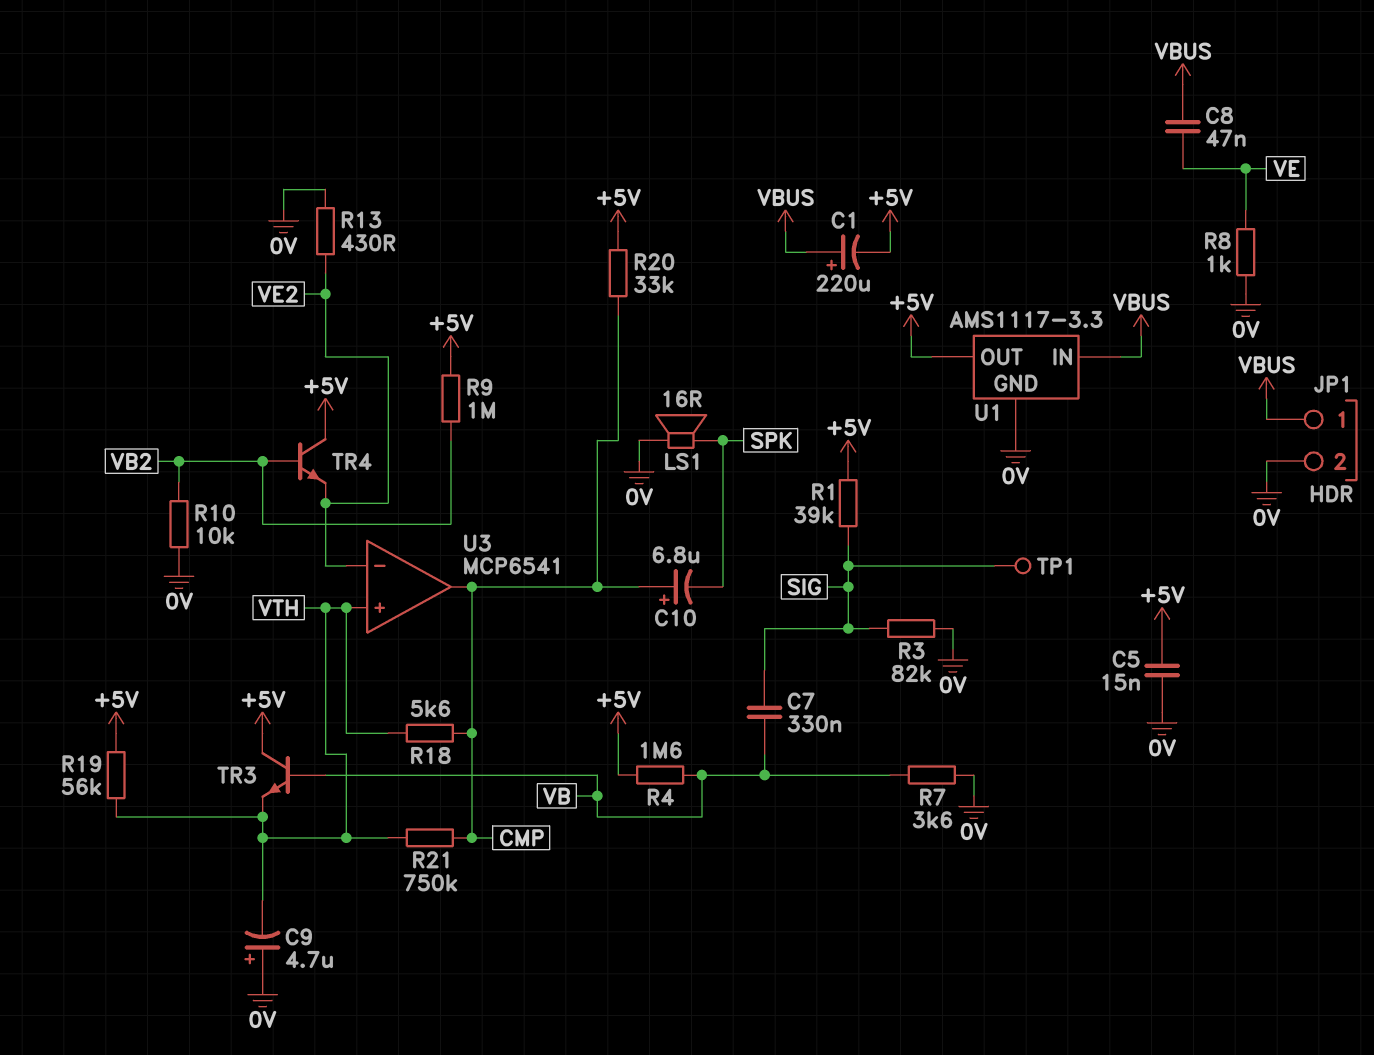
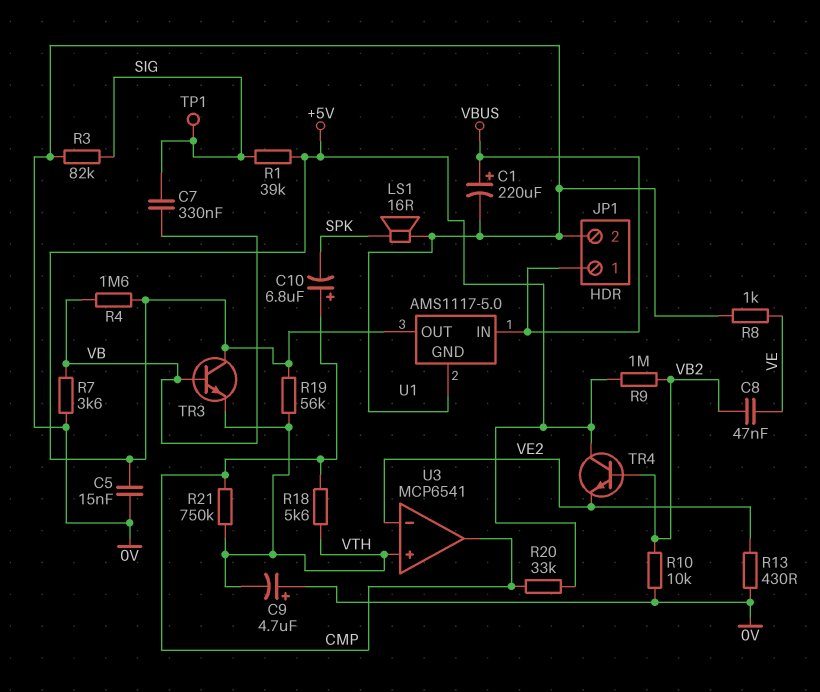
C1: 220uF (plus VBUS, minus +5V) -> 220uF (plus VBUS, minus 0V)
C8: 47nF (VBUS, VE) -> 47nF (VB2, VE)
U1: AMS1117-3.3 -> AMS1117-5.0

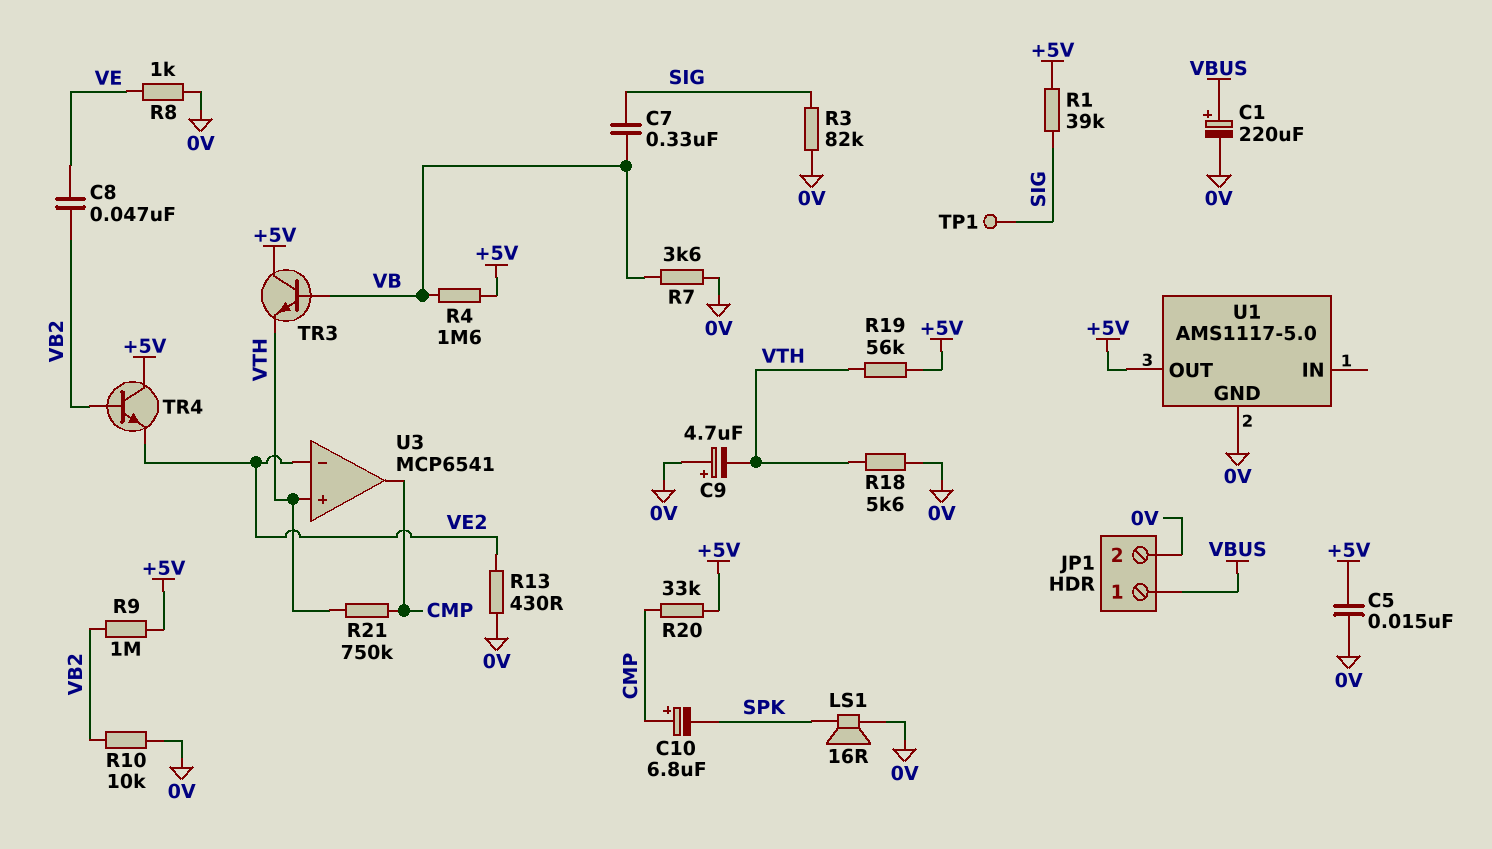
R18: 5.6k (CMP, VTH) -> 5.6k (0V, VTH)
U1 pin IN: VBUS -> none

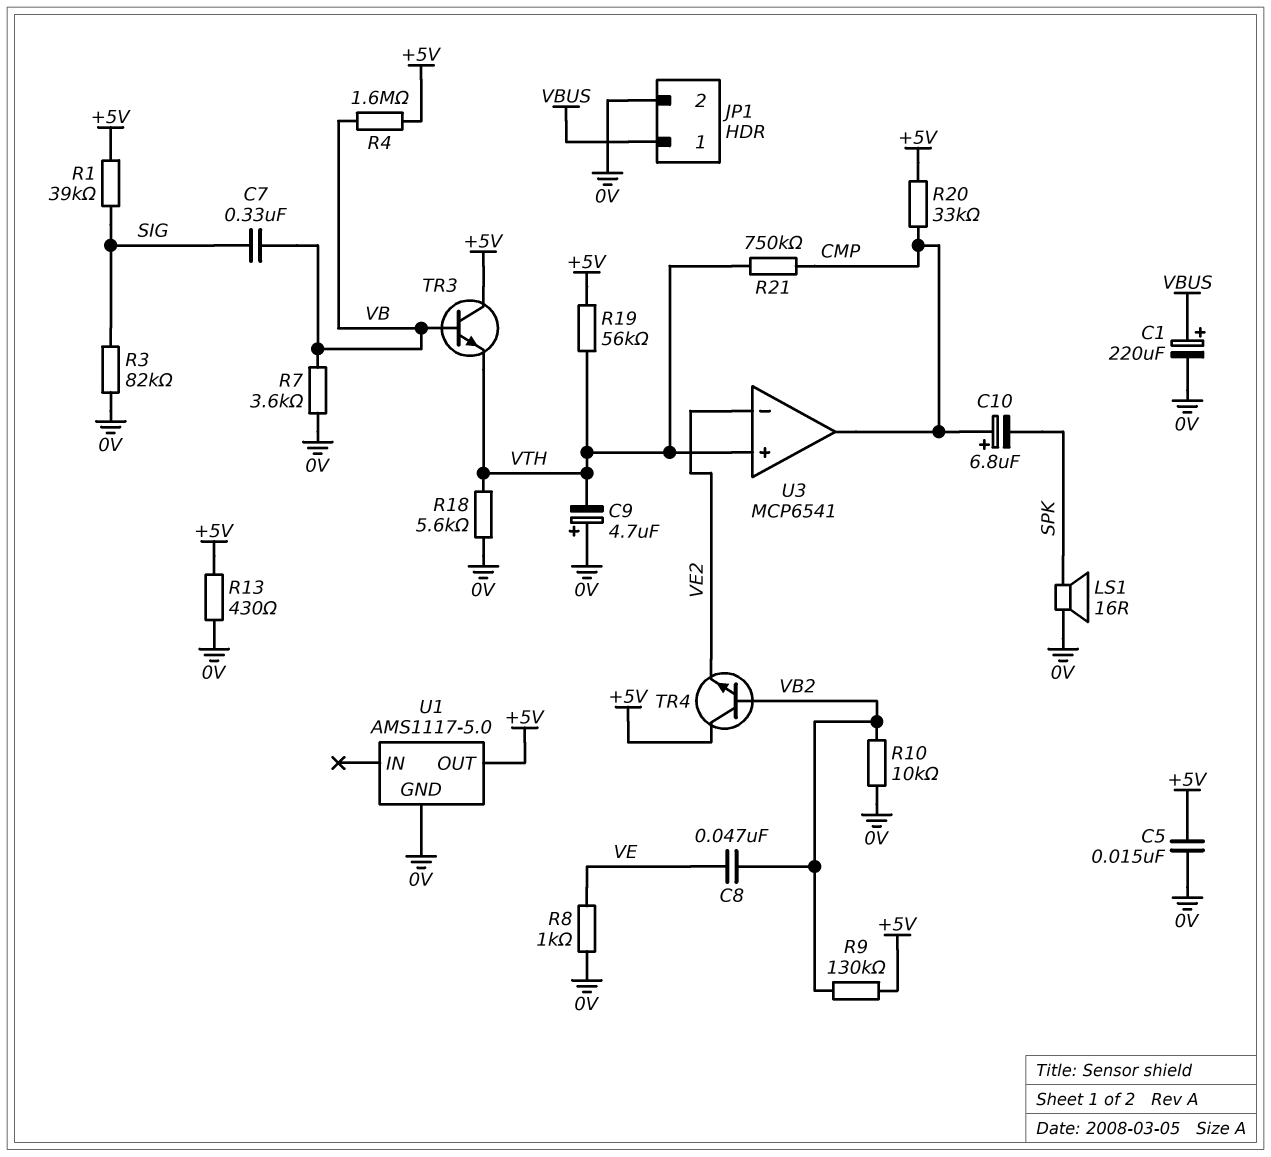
R9: 1M (+5V, VB2) -> 130k (+5V, VB2)
R13: 430 (0V, VE2) -> 430 (+5V, 0V)
TP1: test point (SIG) -> none

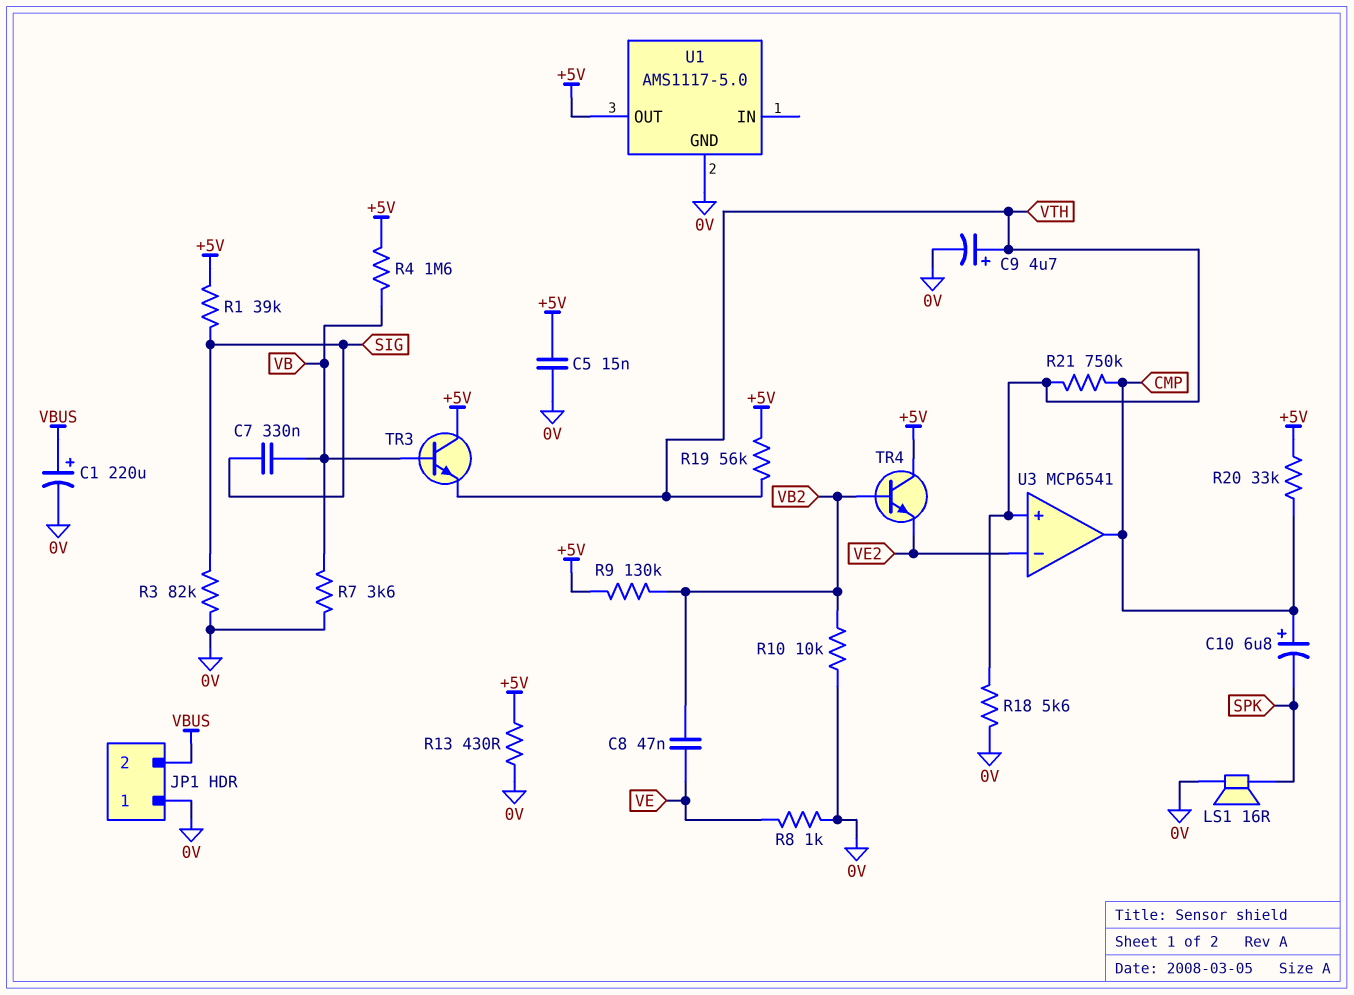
C9: 4.7uF (plus 0V, minus VTH) -> 4.7uF (plus VTH, minus 0V)
JP1 pin 1: VBUS -> 0V
JP1 pin 2: 0V -> VBUS

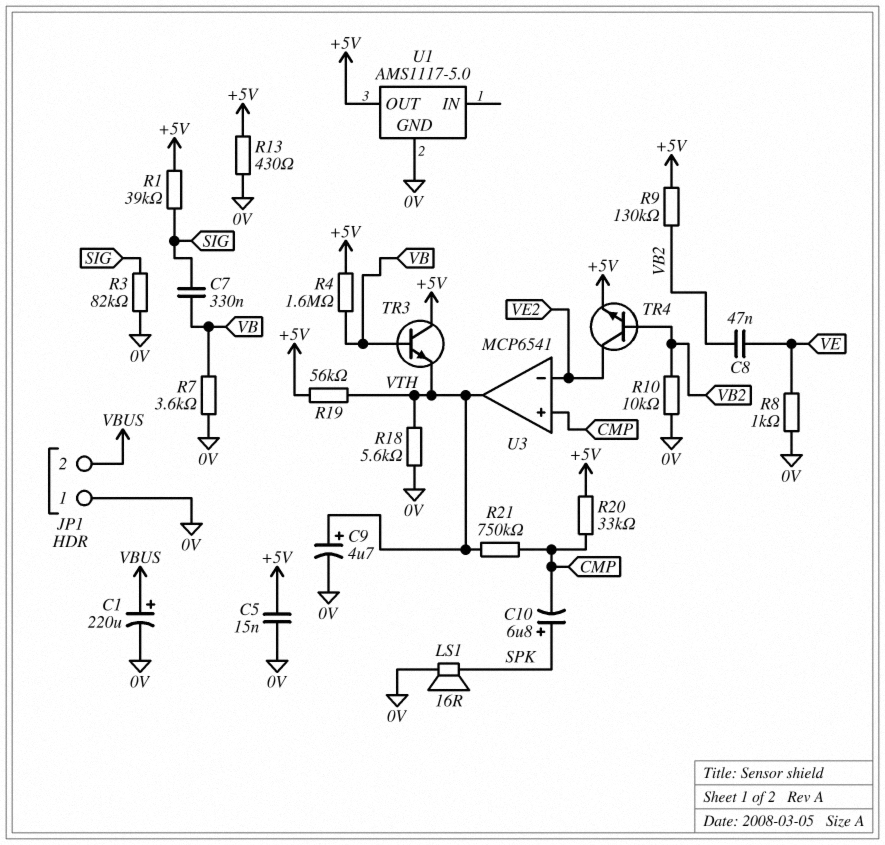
C10: 6.8uF (plus CMP, minus SPK) -> 6.8uF (plus SPK, minus CMP)
TR4: NPN (B VB2, C +5V, E VE2) -> NPN (B VB2, C VE2, E +5V)
U3 pin in+: VTH -> CMP
U3 pin out: CMP -> VTH

